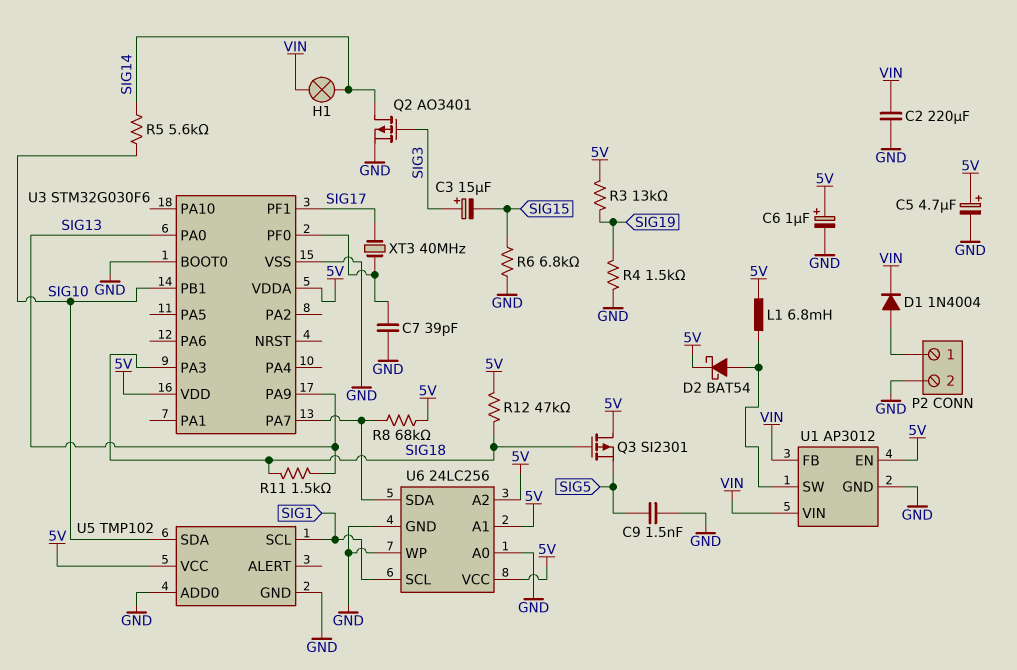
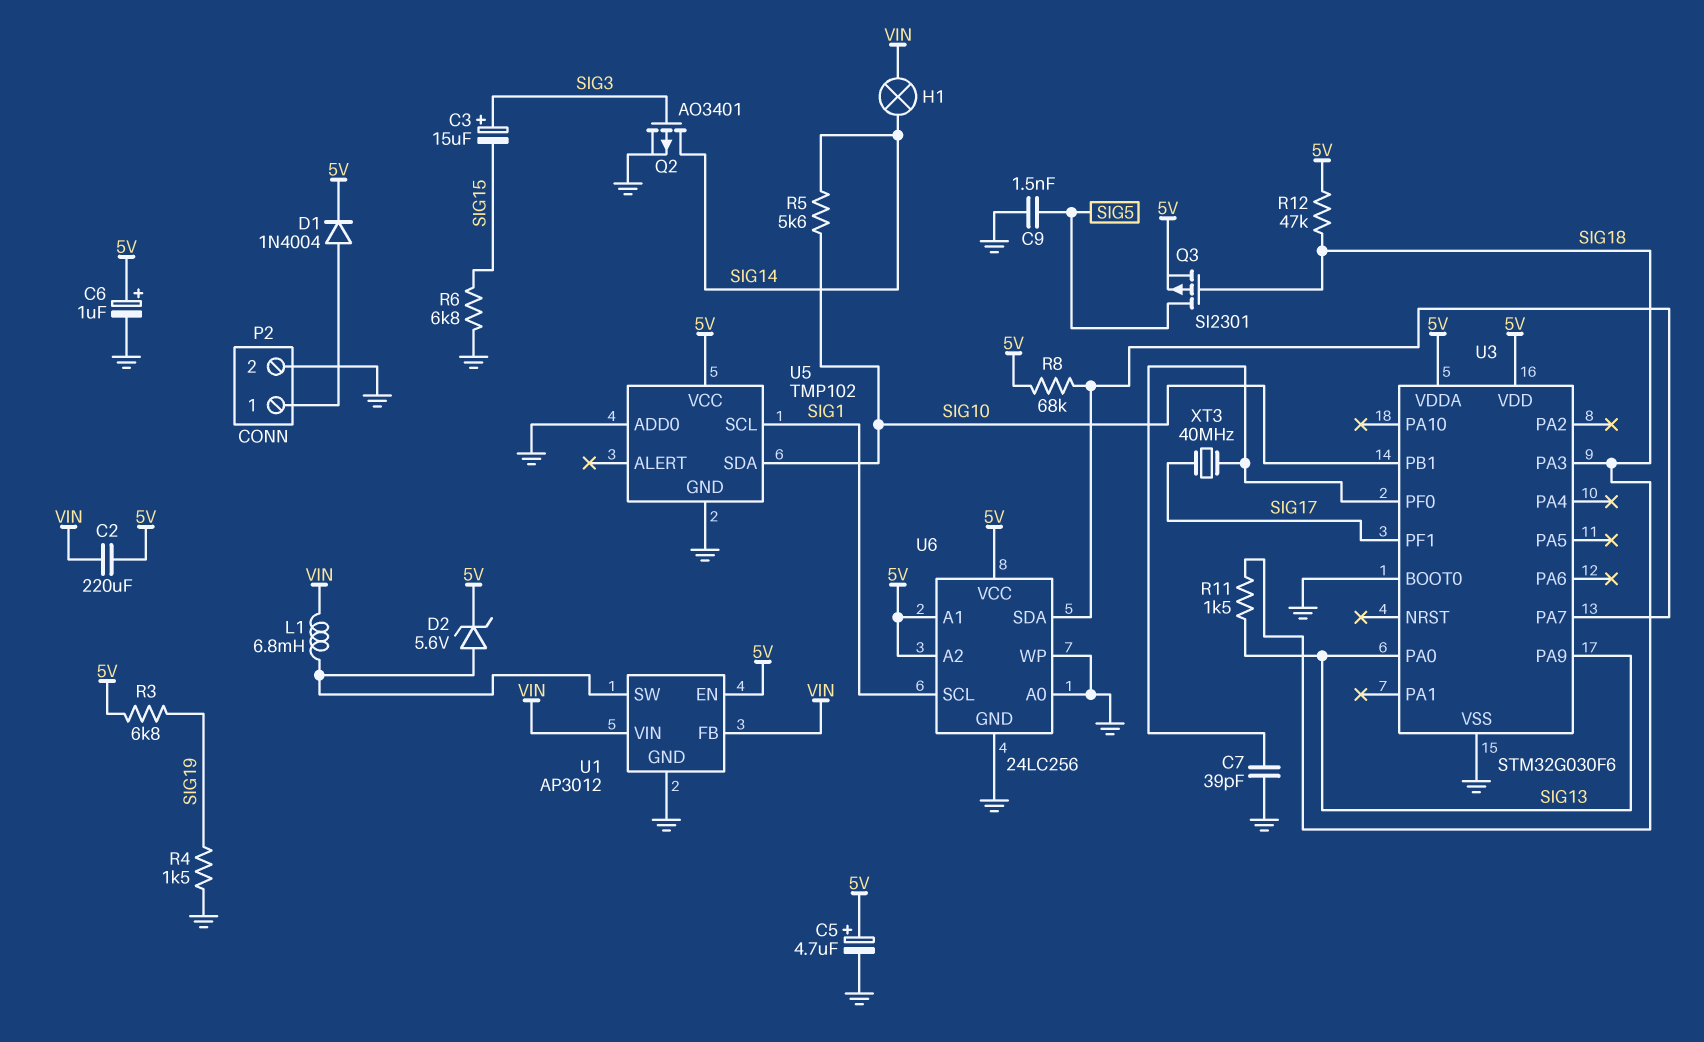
C2: 220uF (GND, VIN) -> 220uF (5V, VIN)
D1: diode 1N4004 (A P2/1, K VIN) -> diode 1N4004 (A P2/1, K 5V)
D2: schottky BAT54 (A U1/SW, K 5V) -> zener 5.6V (A U1/SW, K 5V)
L1: 6.8mH (5V, U1/SW) -> 6.8mH (U1/SW, VIN)
Q3: PMOS SI2301 (G SIG18, D 5V, S SIG5) -> PMOS SI2301 (G SIG18, D SIG5, S 5V)
R3: 13k (5V, SIG19) -> 6.8k (5V, SIG19)

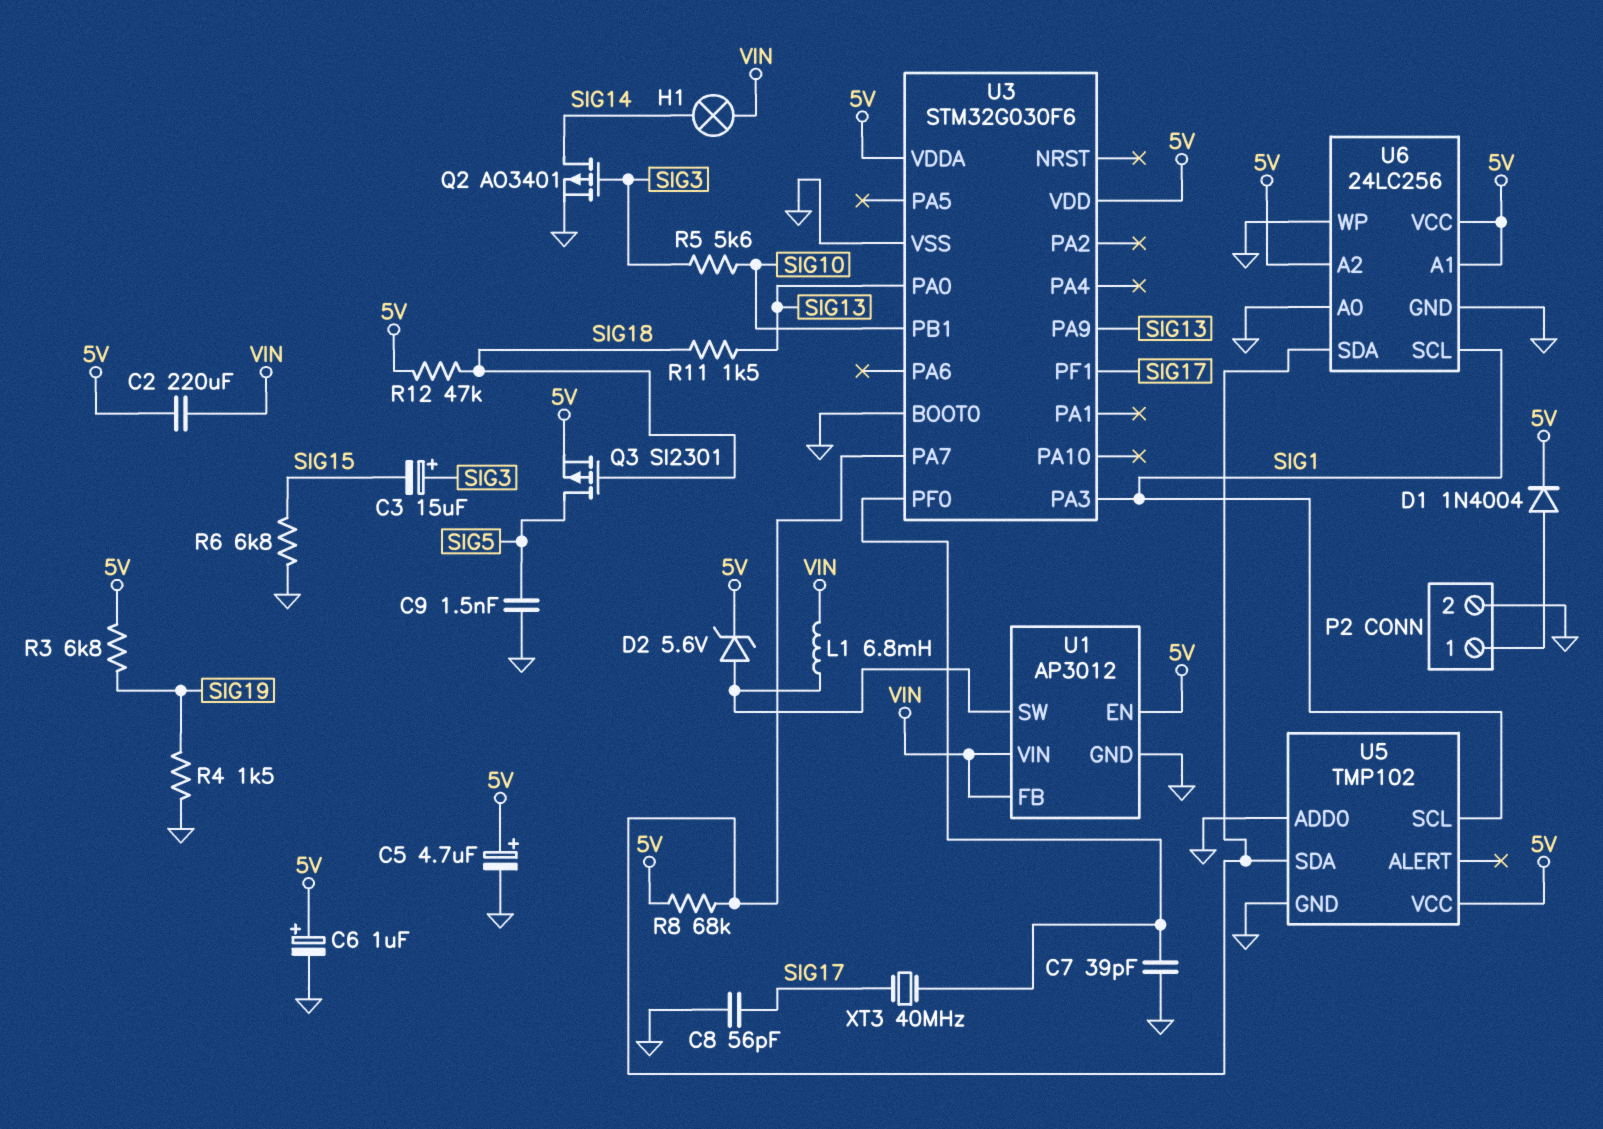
C8: none -> 56pF (GND, SIG17)
R5: 5.6k (SIG10, SIG14) -> 5.6k (SIG3, SIG10)
U3 pin PA3: SIG18 -> SIG1
U5 pin SDA: SIG10 -> U3/PA7

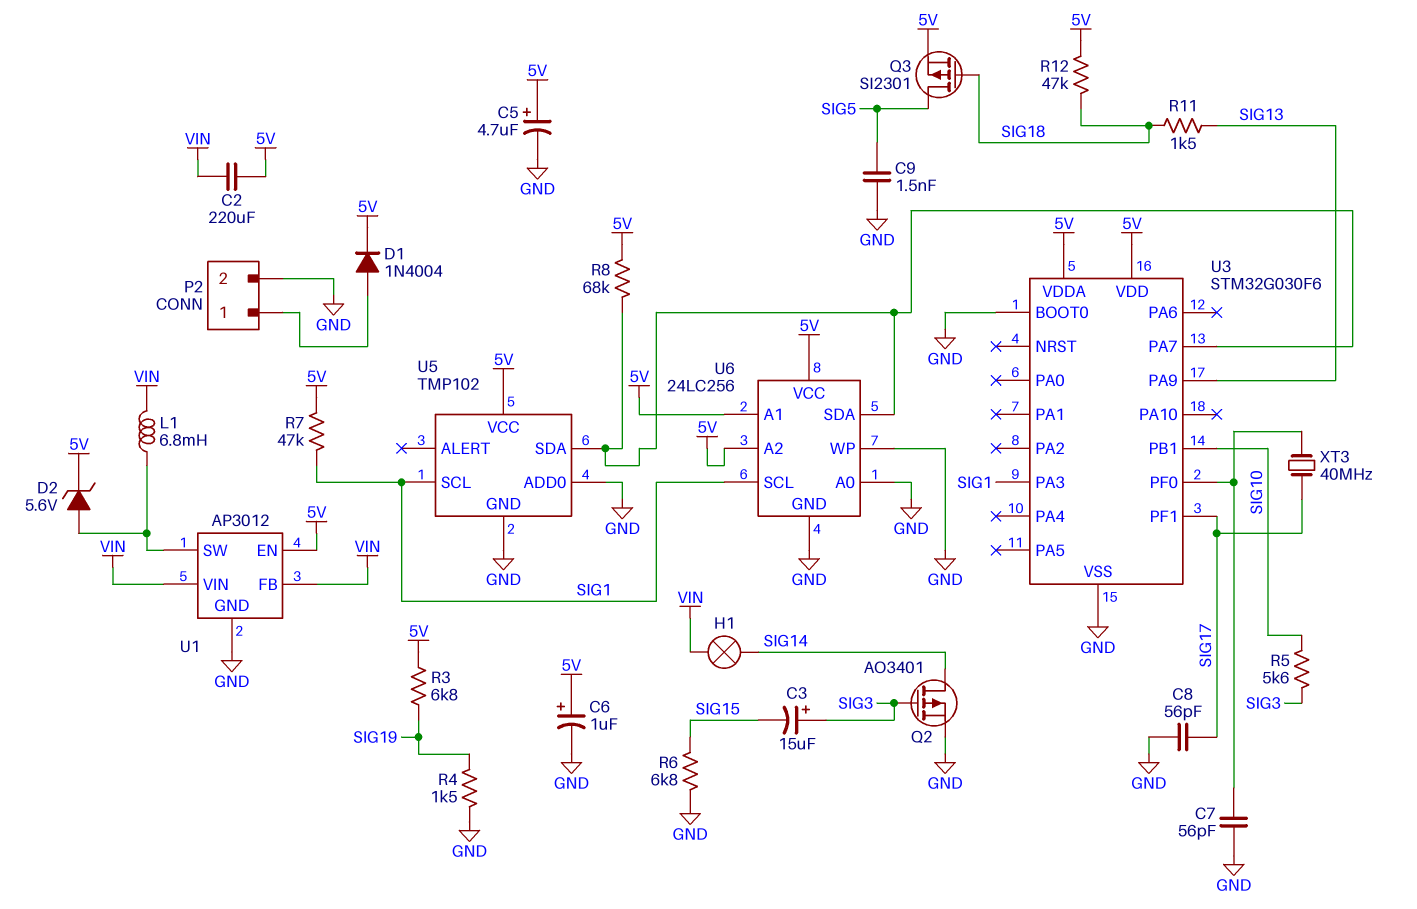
C7: 39pF (GND, U3/PF0) -> 56pF (GND, U3/PF0)
R7: none -> 47k (5V, SIG1)
U3 pin PA0: SIG13 -> none

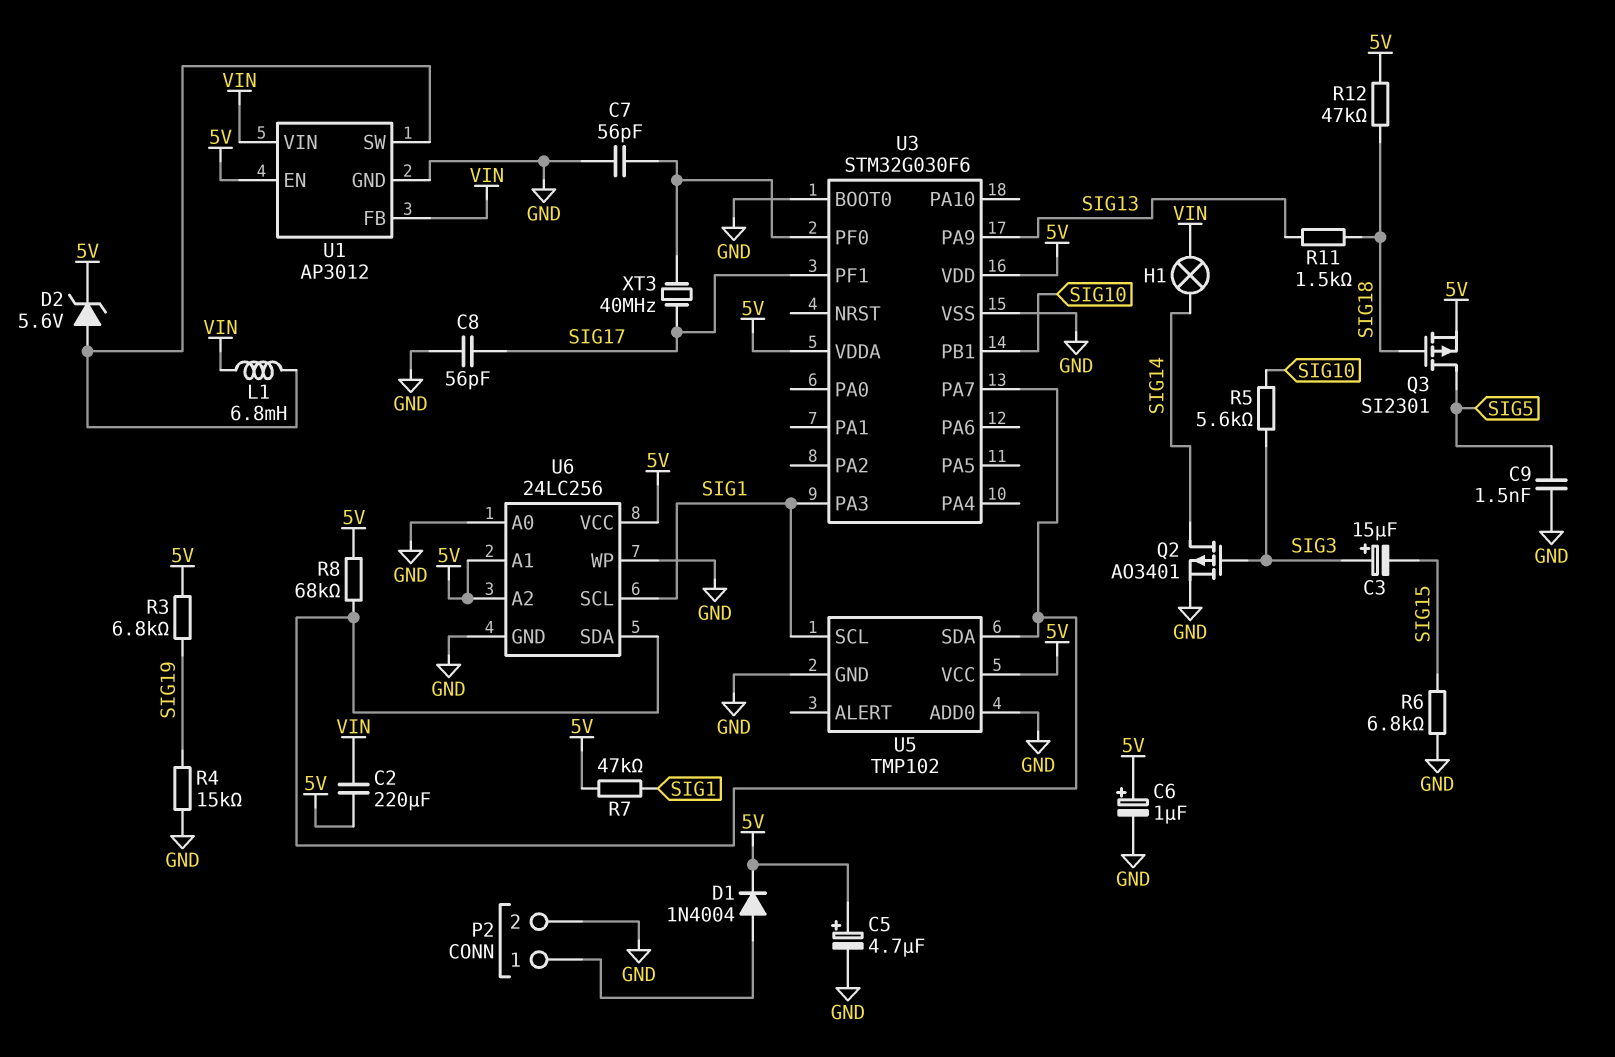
R4: 1.5k (GND, SIG19) -> 15k (GND, SIG19)

